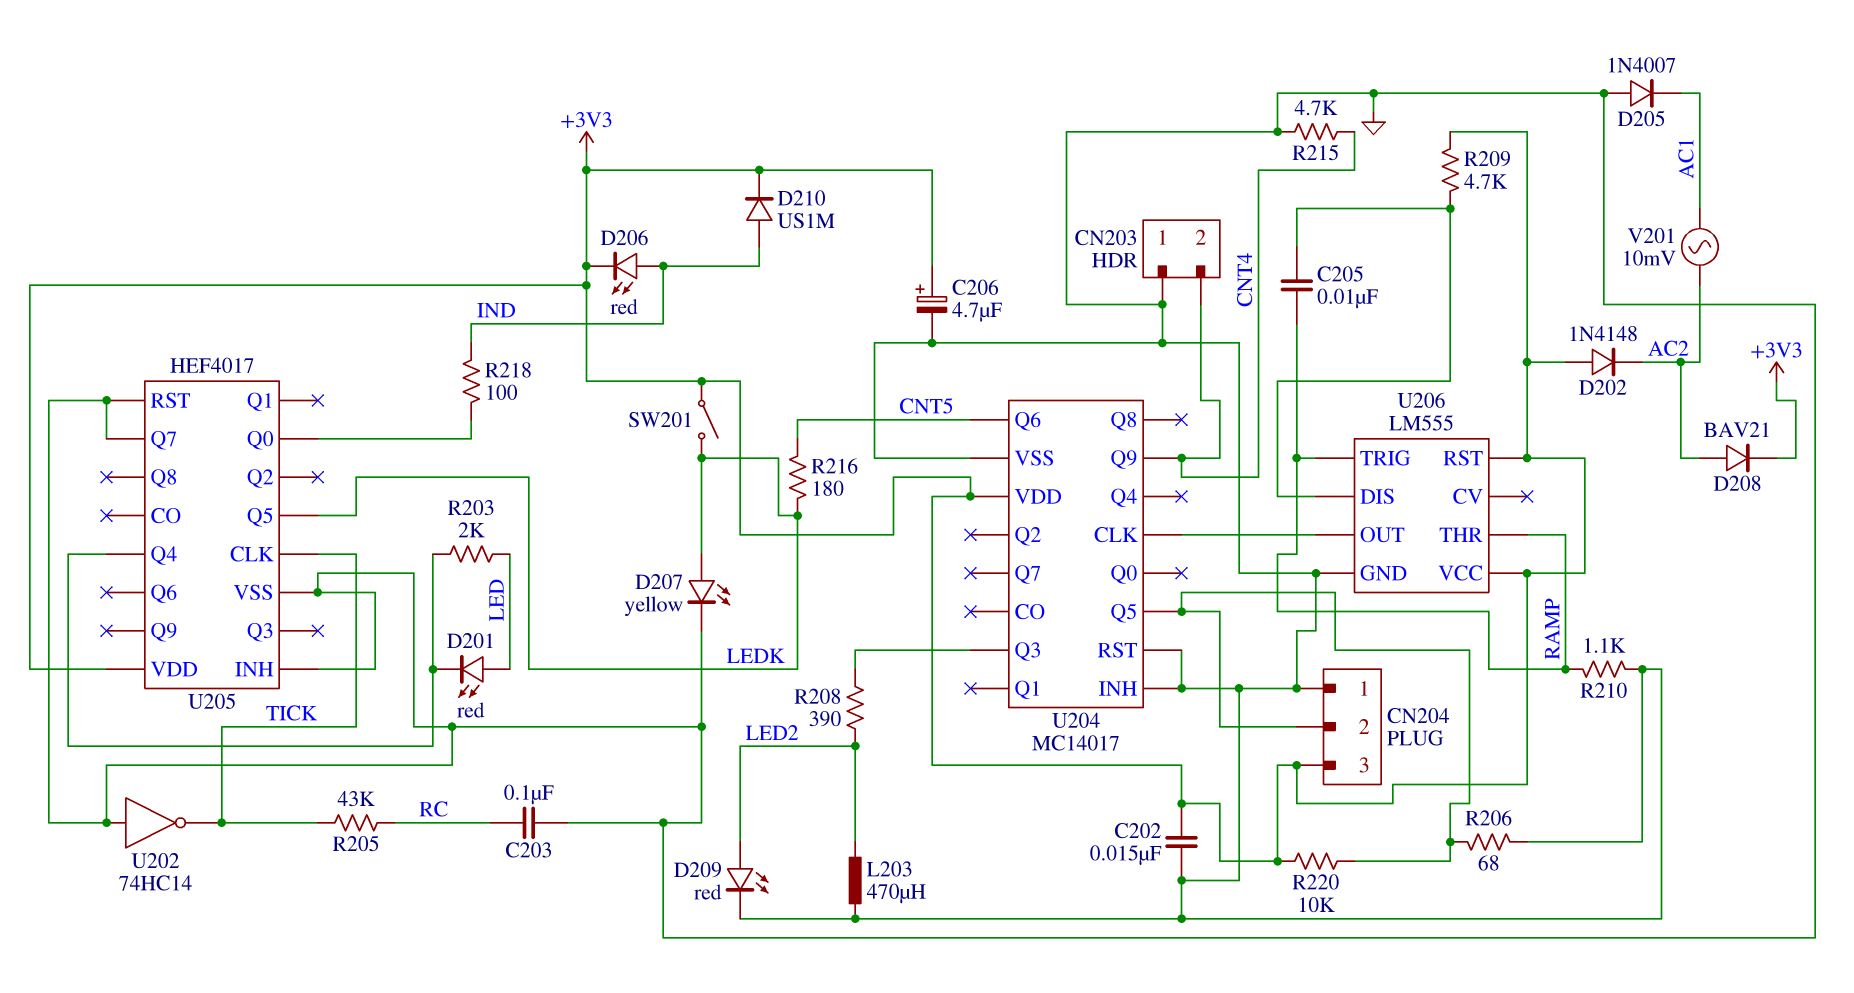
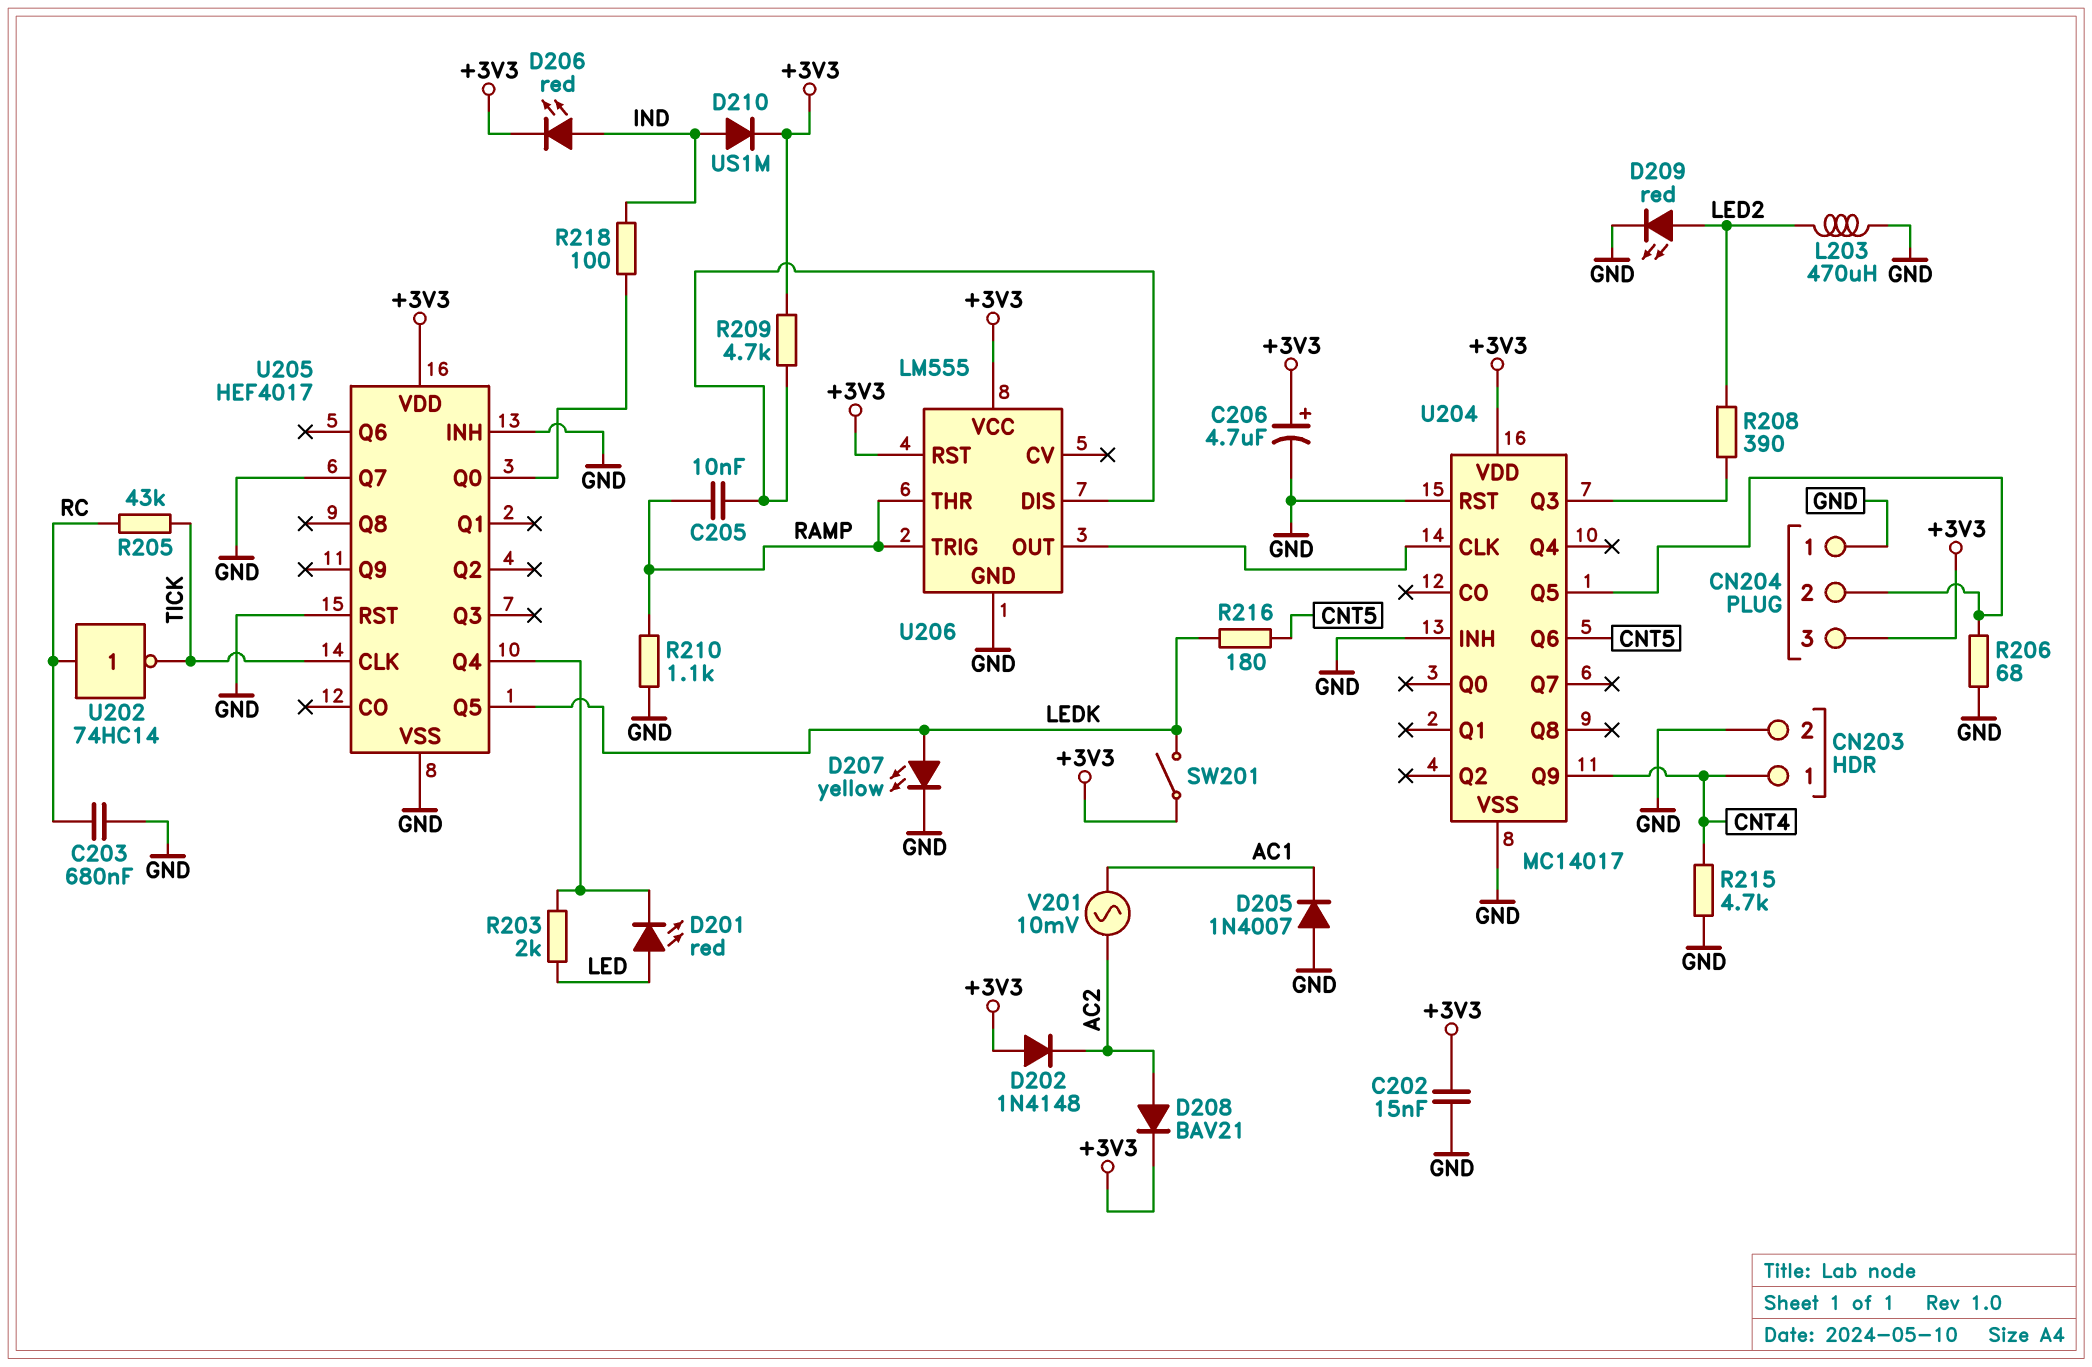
C203: 100nF (GND, RC) -> 680nF (GND, RC)
CN203 pin 1: GND -> CNT4
CN203 pin 2: CNT4 -> GND
R220: 10k (+3V3, CN204/2) -> none
U202: NOT 74HC14 (in GND, out TICK) -> NOT 74HC14 (in RC, out TICK)

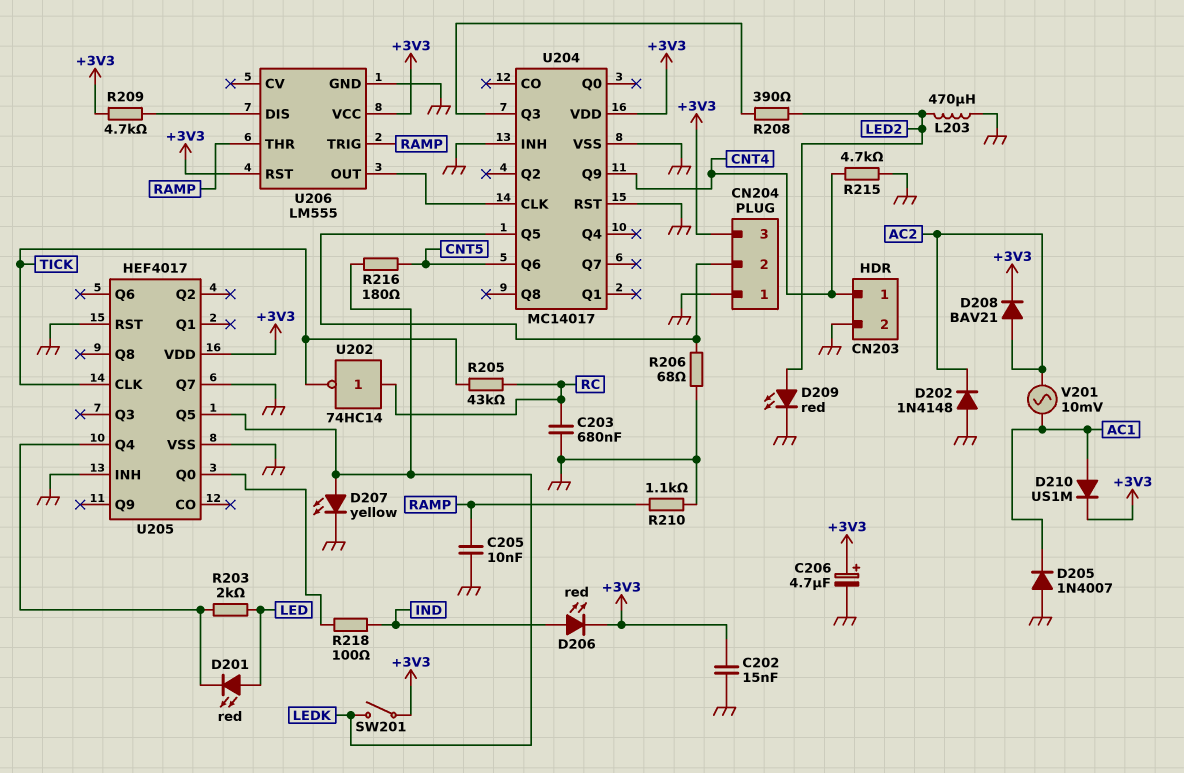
C205: 10nF (RAMP, U206/DIS) -> 10nF (GND, RAMP)
D202: diode 1N4148 (A +3V3, K AC2) -> diode 1N4148 (A GND, K AC2)
D210: diode US1M (A IND, K +3V3) -> diode US1M (A AC1, K +3V3)

